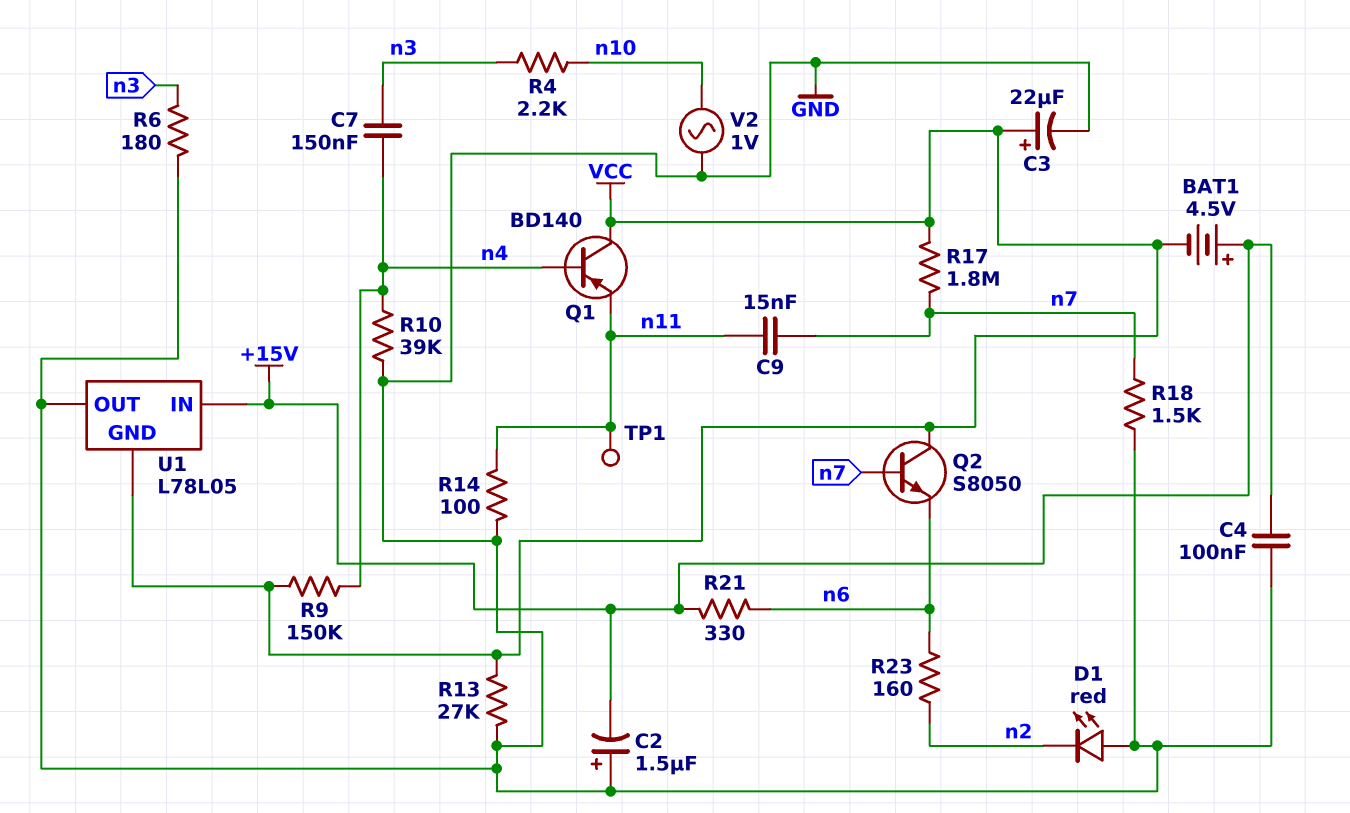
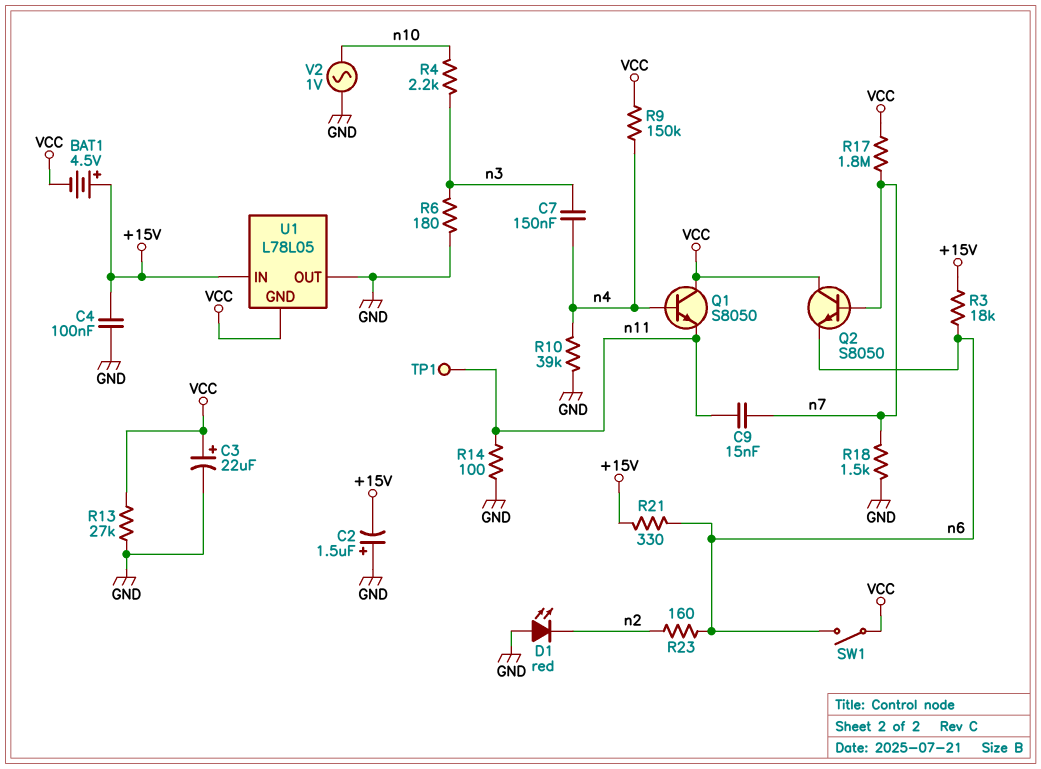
Q1: PNP BD140 (B n4, C VCC, E n11) -> NPN S8050 (B n4, C VCC, E n11)
R3: none -> 18k (+15V, n6)
SW1: none -> switch (VCC, n6)

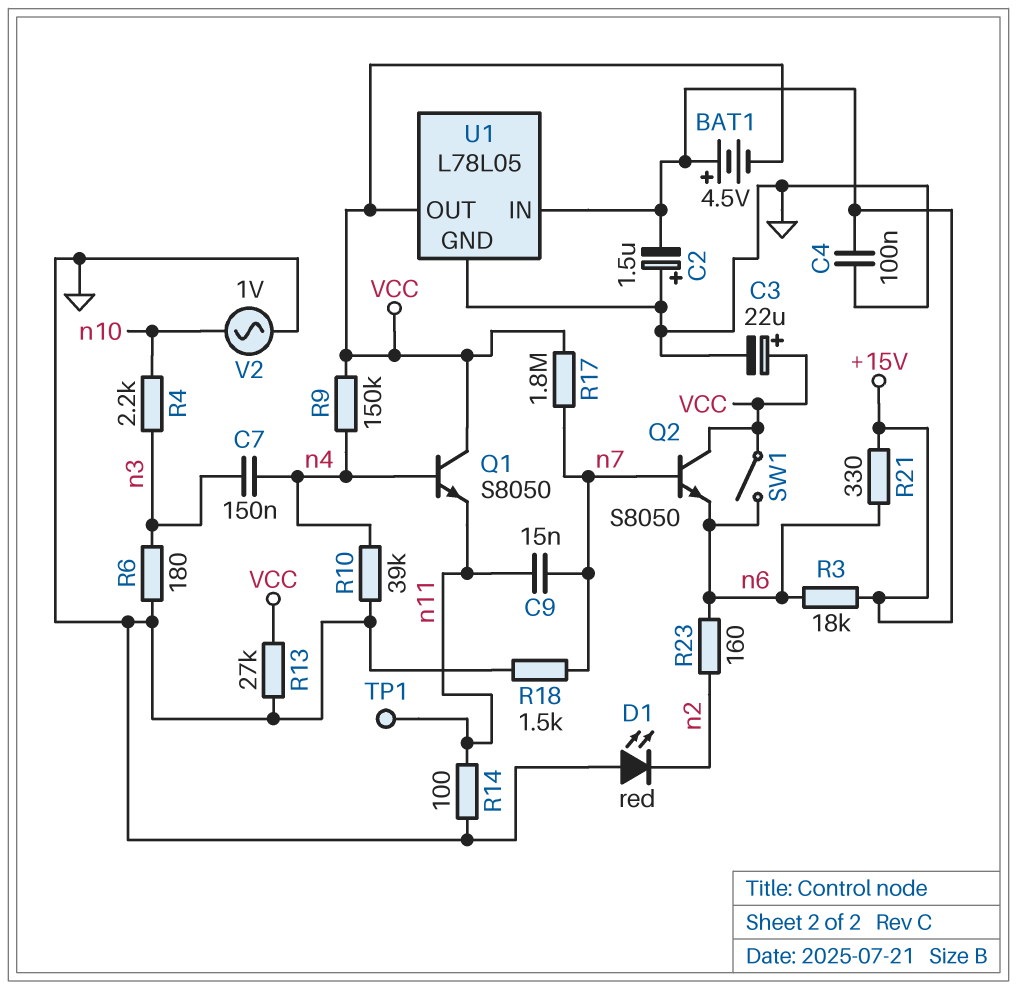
U1 pin GND: VCC -> GND
U1 pin OUT: GND -> VCC

